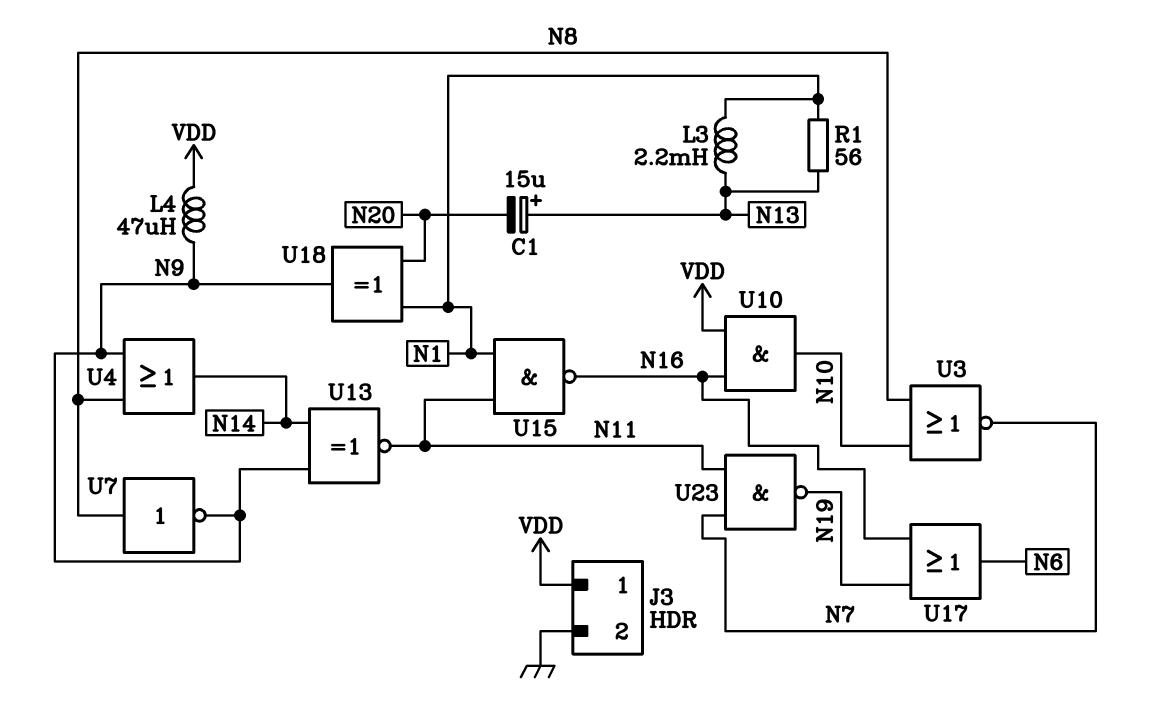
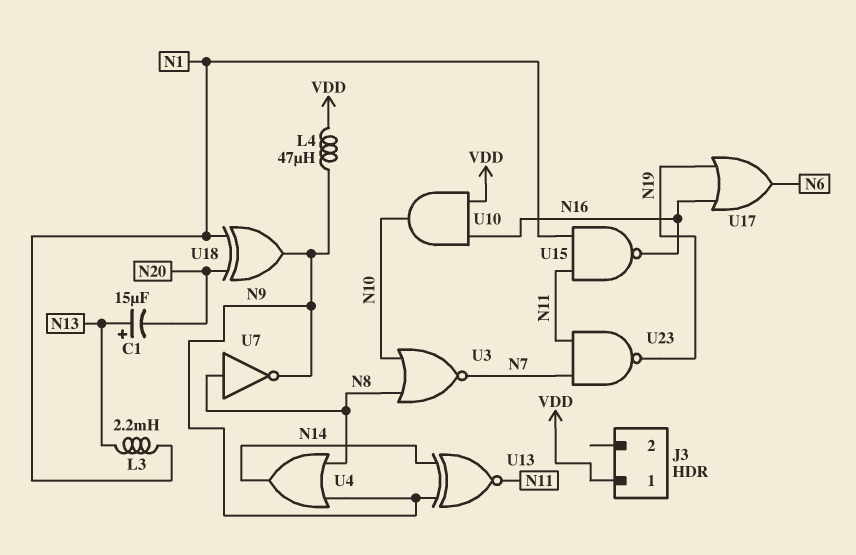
J3 pin 2: GND -> none
R1: 56 (N1, N13) -> none

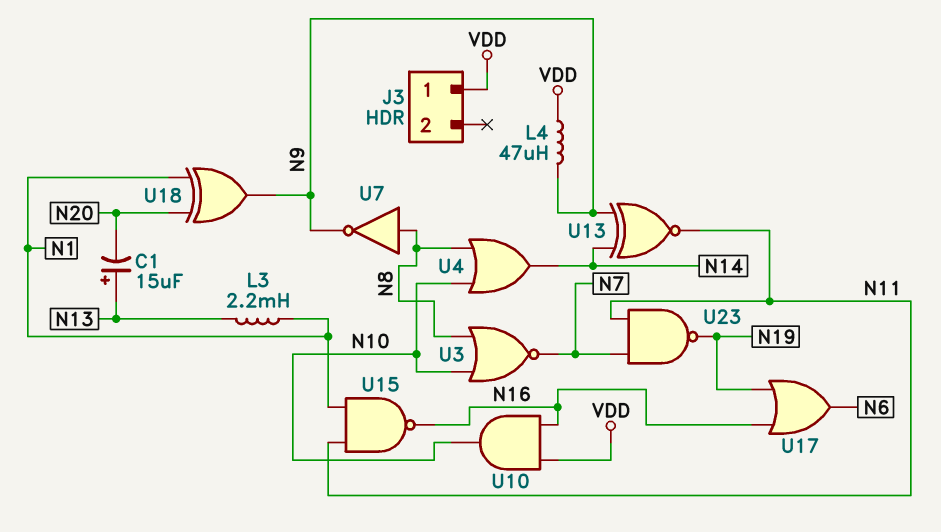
U4: OR (in N8, in N9, out N14) -> OR (in N8, in N10, out N14)

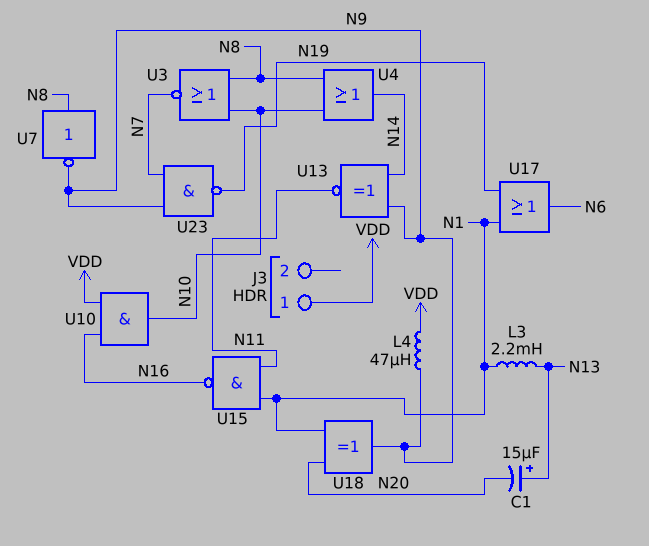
U17: OR (in N16, in N19, out N6) -> OR (in N1, in N19, out N6)
U23: NAND (in N7, in N11, out N19) -> NAND (in N7, in N9, out N19)

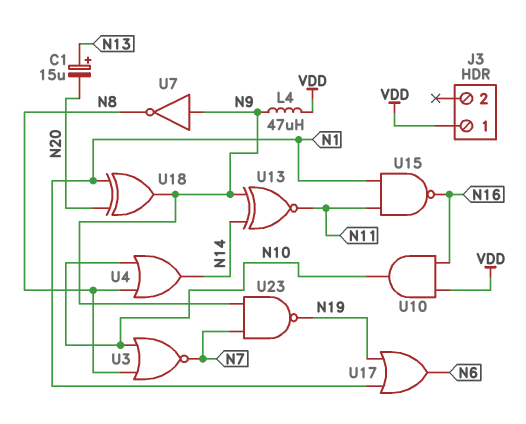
L3: 2.2mH (N1, N13) -> none
U7: NOT (in N8, out N9) -> NOT (in N9, out N8)

